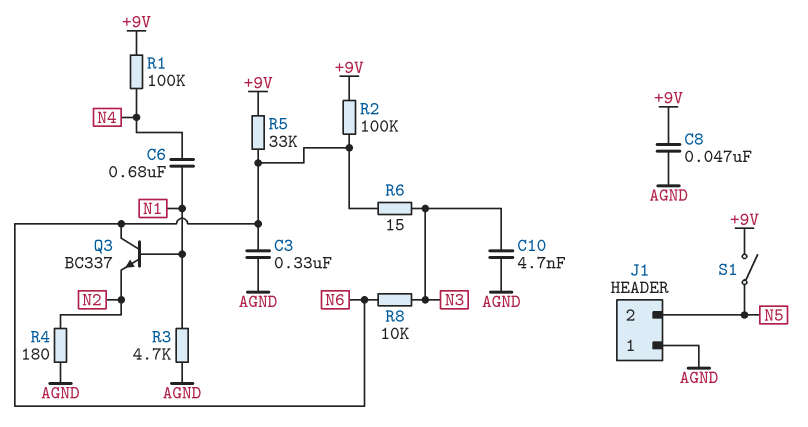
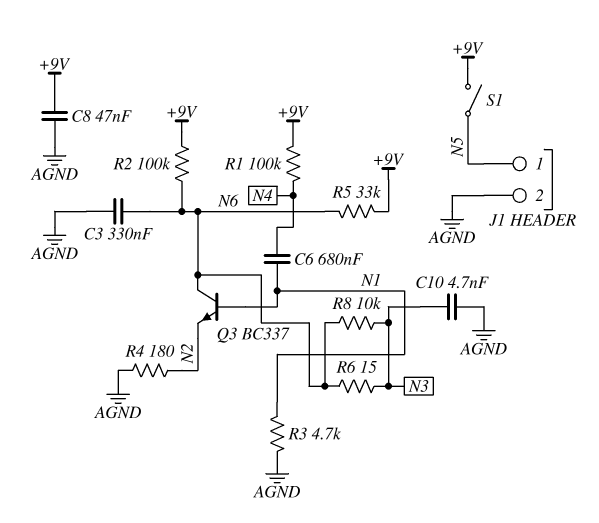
J1 pin 1: AGND -> N5
J1 pin 2: N5 -> AGND

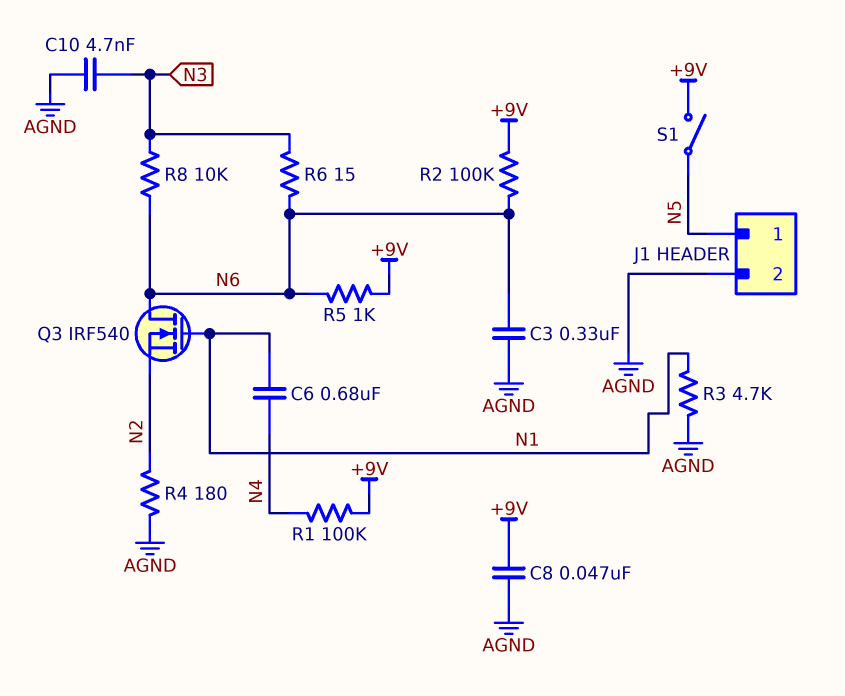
Q3: NPN BC337 (B N1, C N6, E N2) -> NMOS IRF540 (G N1, D N6, S N2)
R5: 33k (+9V, N6) -> 1k (+9V, N6)

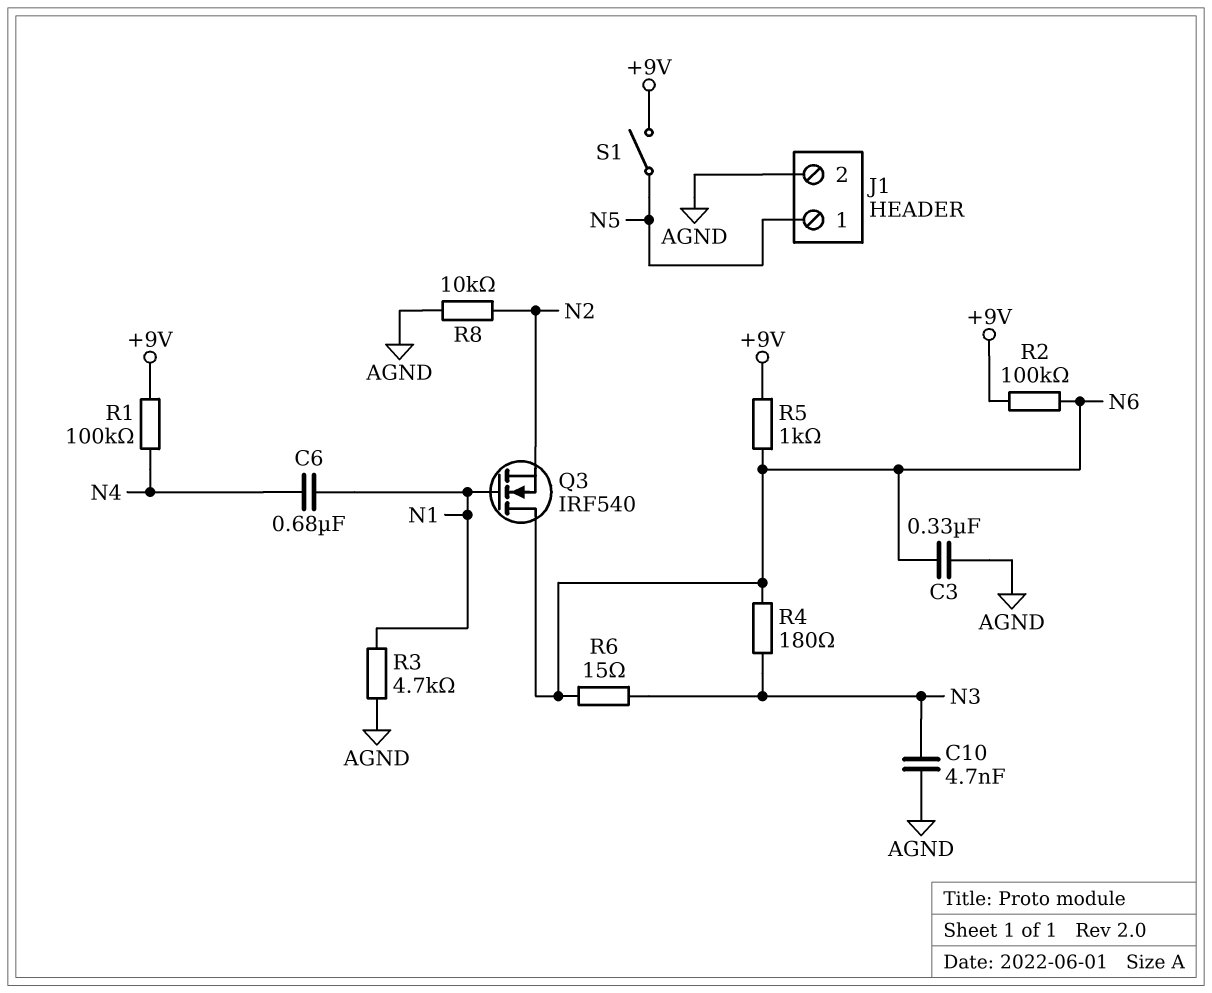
C8: 47nF (+9V, AGND) -> none
R4: 180 (AGND, N2) -> 180 (N3, N6)
R8: 10k (N3, N6) -> 10k (AGND, N2)

